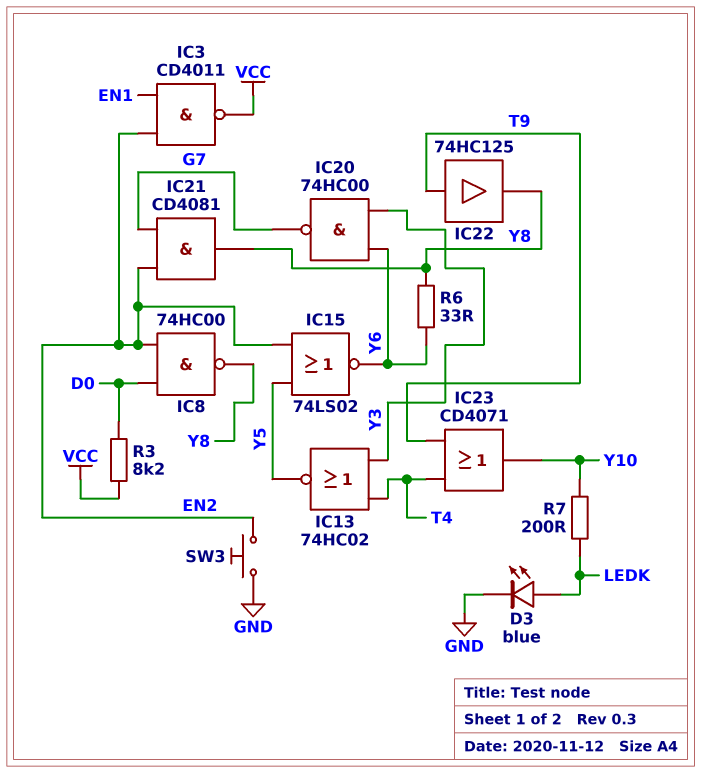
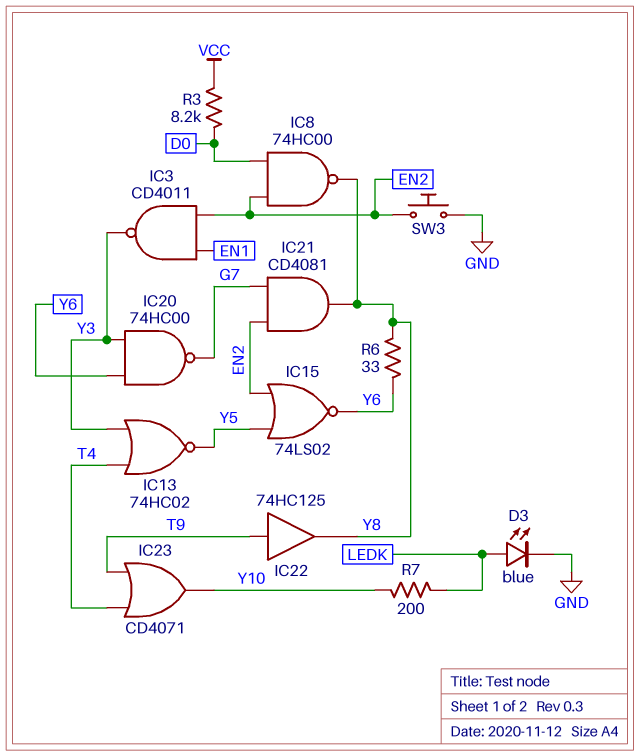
IC3: NAND CD4011 (in EN1, in EN2, out VCC) -> NAND CD4011 (in EN1, in EN2, out Y3)

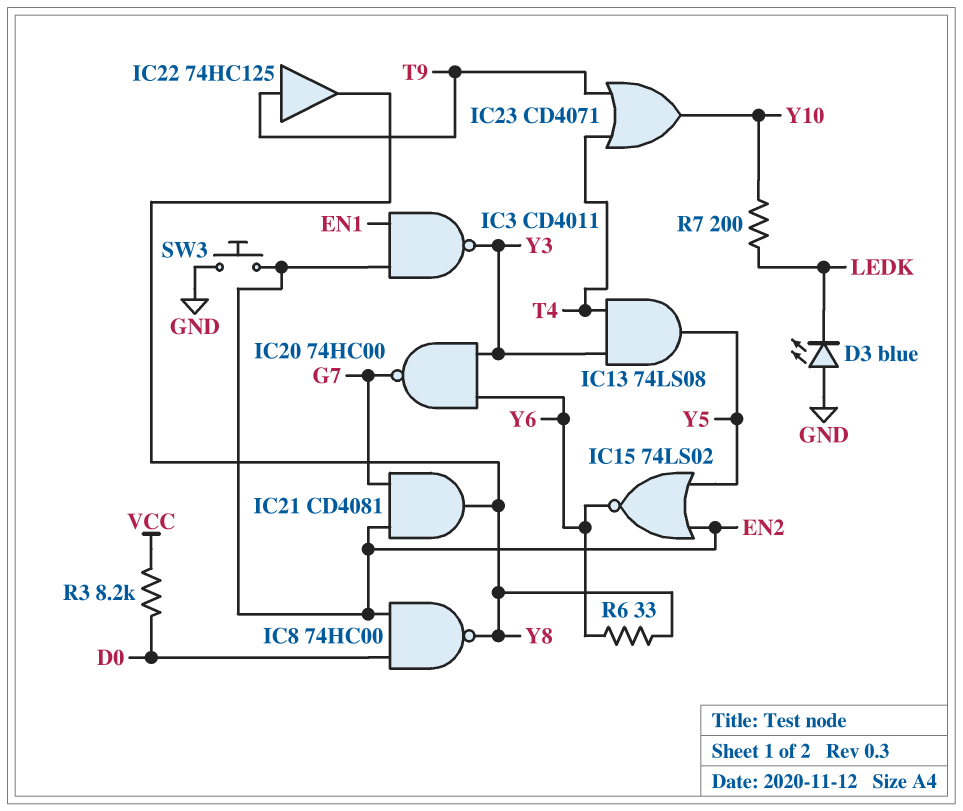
D3: LED blue (A LEDK, K GND) -> LED blue (A GND, K LEDK)
IC13: NOR 74HC02 (in T4, in Y3, out Y5) -> AND 74LS08 (in T4, in Y3, out Y5)

